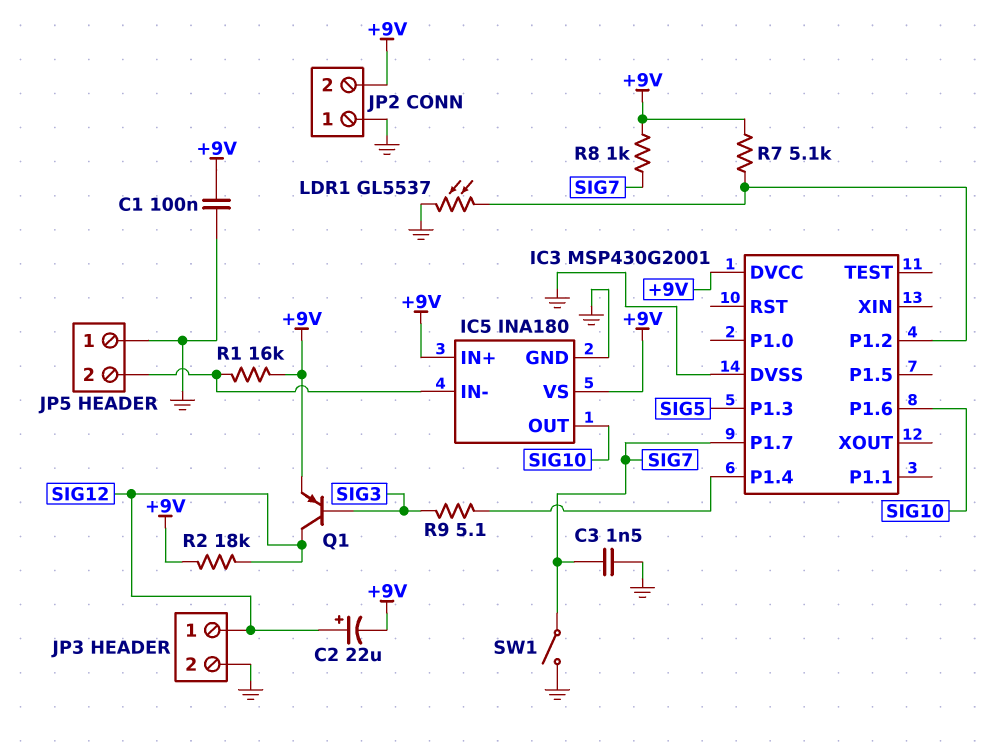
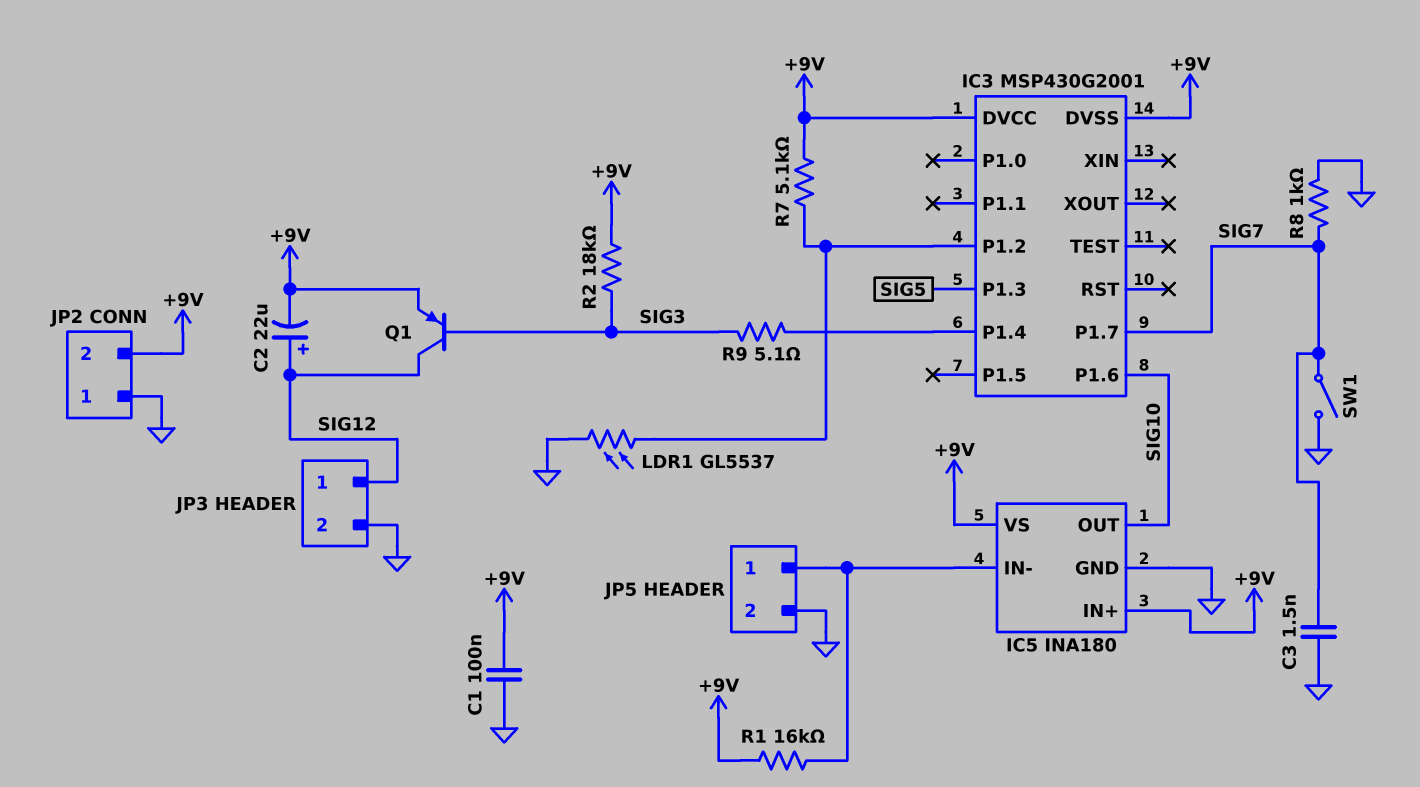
IC3 pin DVSS: GND -> +9V
JP5 pin 1: GND -> IC5/IN-
JP5 pin 2: IC5/IN- -> GND
R2: 18k (+9V, SIG12) -> 18k (+9V, SIG3)
R8: 1k (+9V, SIG7) -> 1k (GND, SIG7)

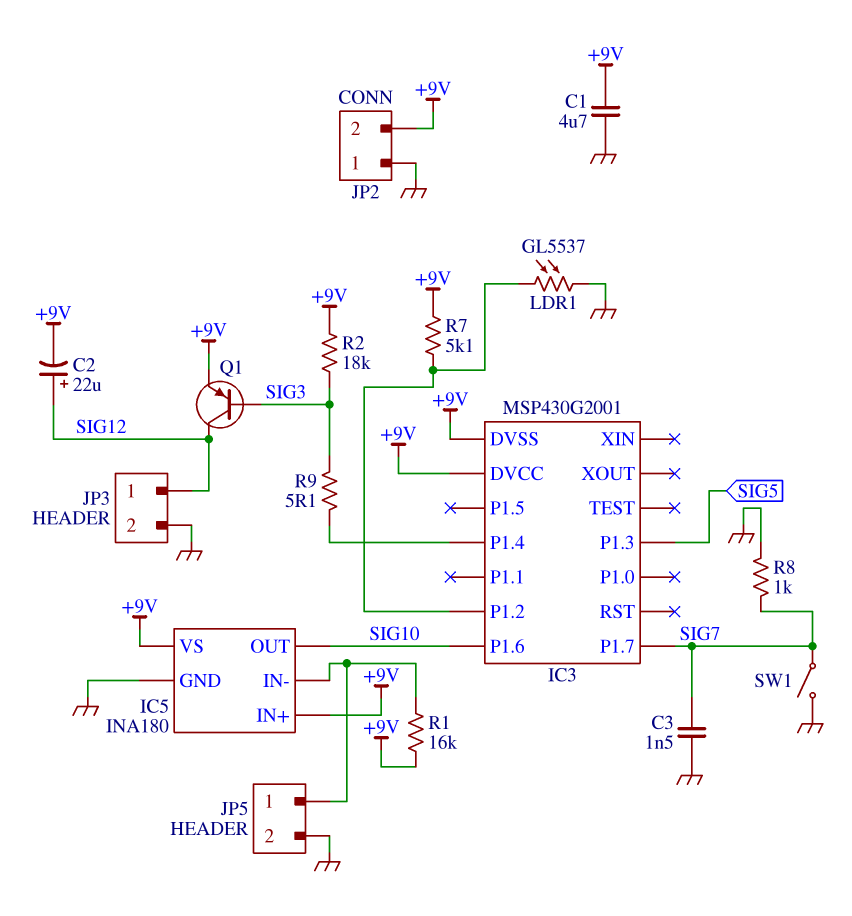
C1: 100nF (+9V, GND) -> 4.7uF (+9V, GND)

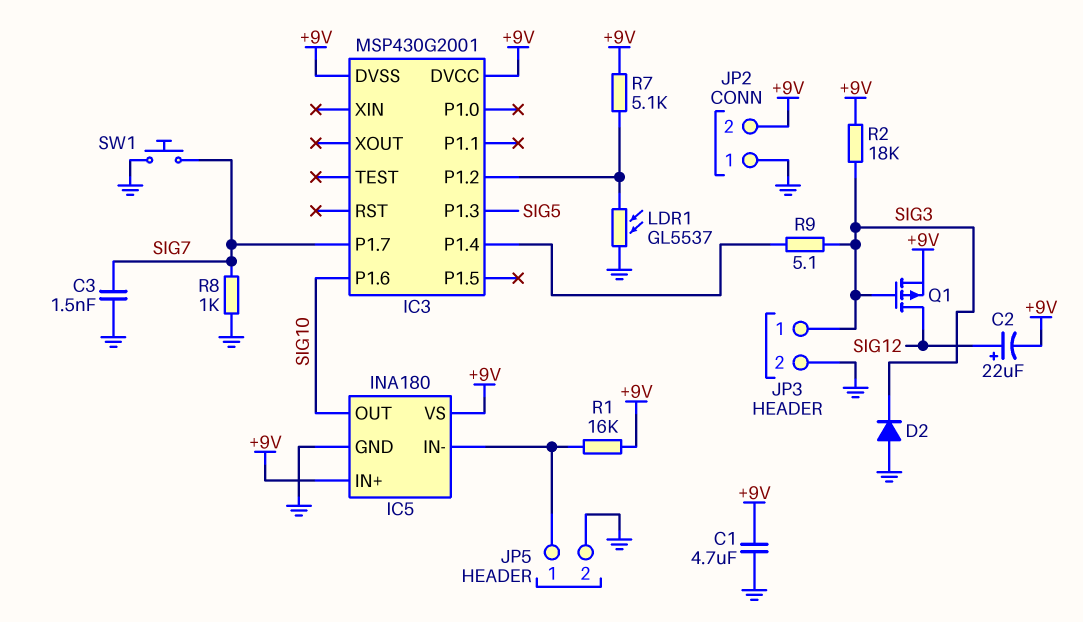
D2: none -> diode (A GND, K SIG3)
JP3 pin 1: SIG12 -> SIG3
Q1: PNP (B SIG3, C SIG12, E +9V) -> PMOS (G SIG3, D SIG12, S +9V)
SW1: switch (GND, SIG7) -> button (GND, SIG7)

